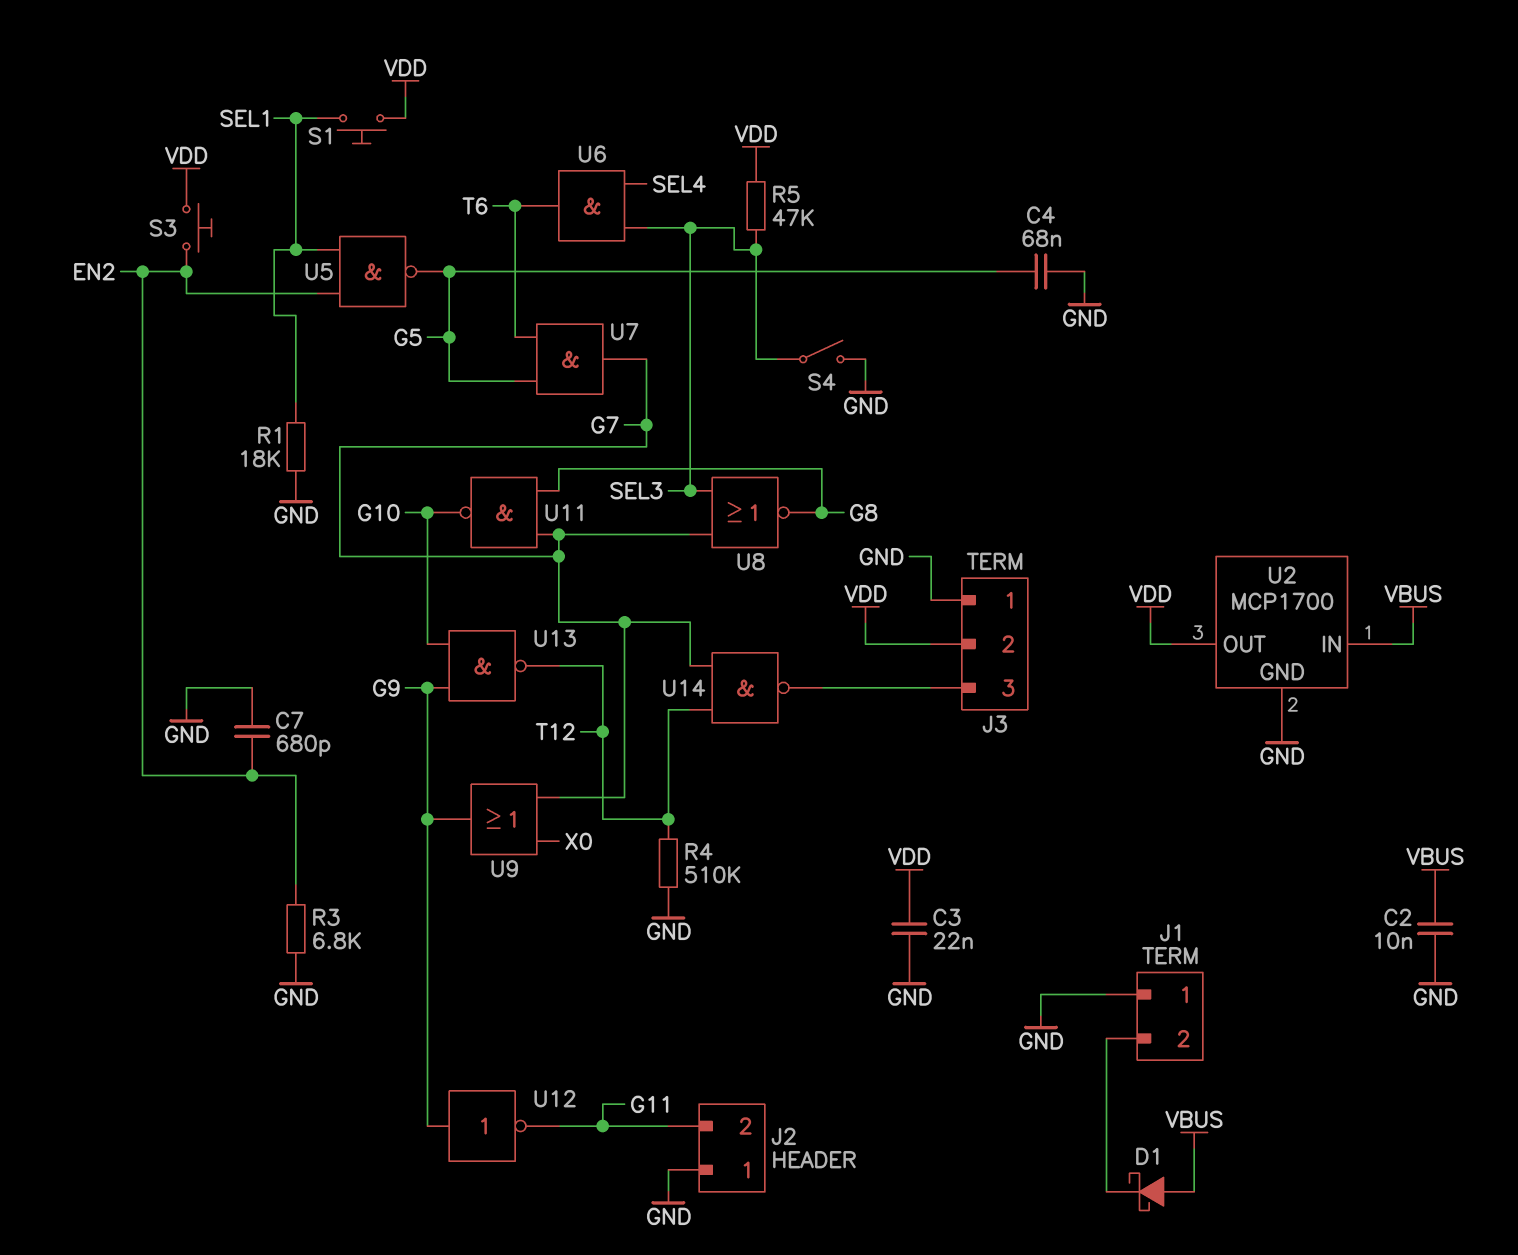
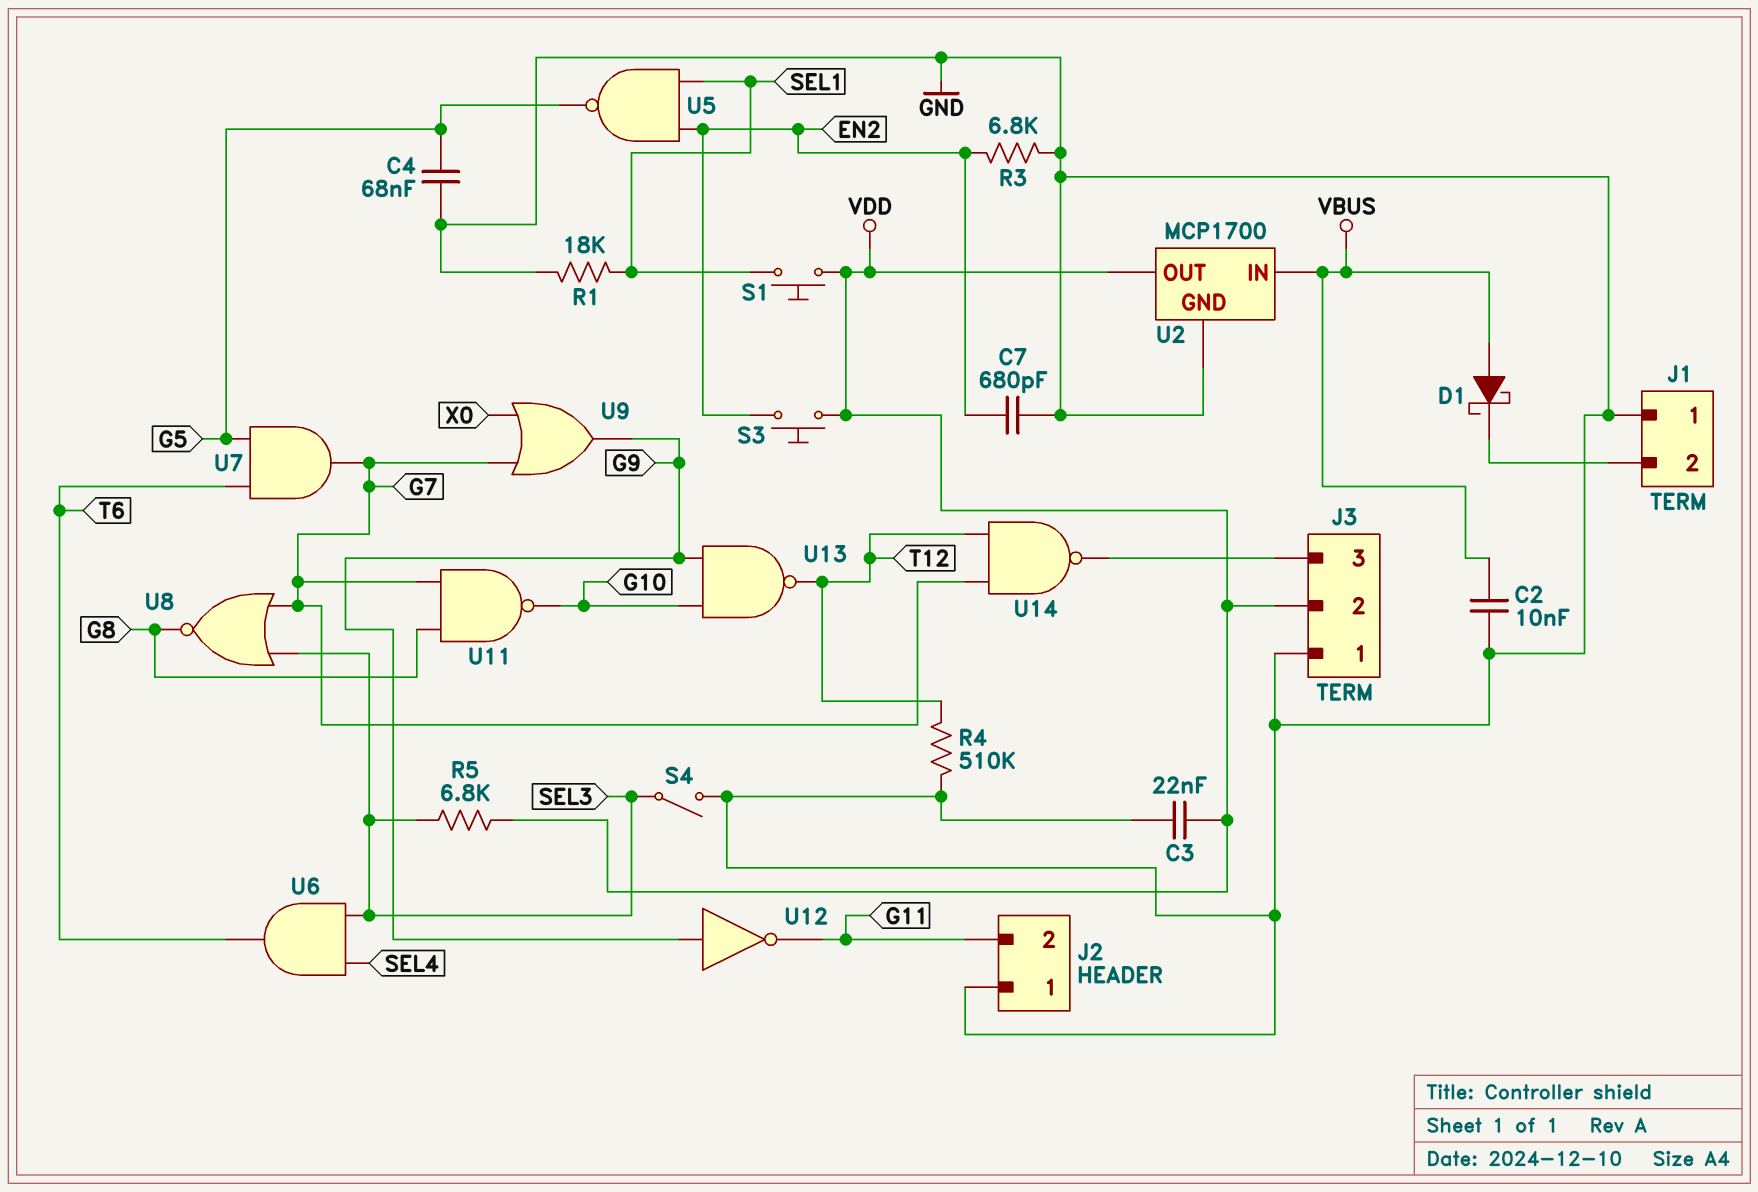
R5: 47k (SEL3, VDD) -> 6.8k (SEL3, VDD)

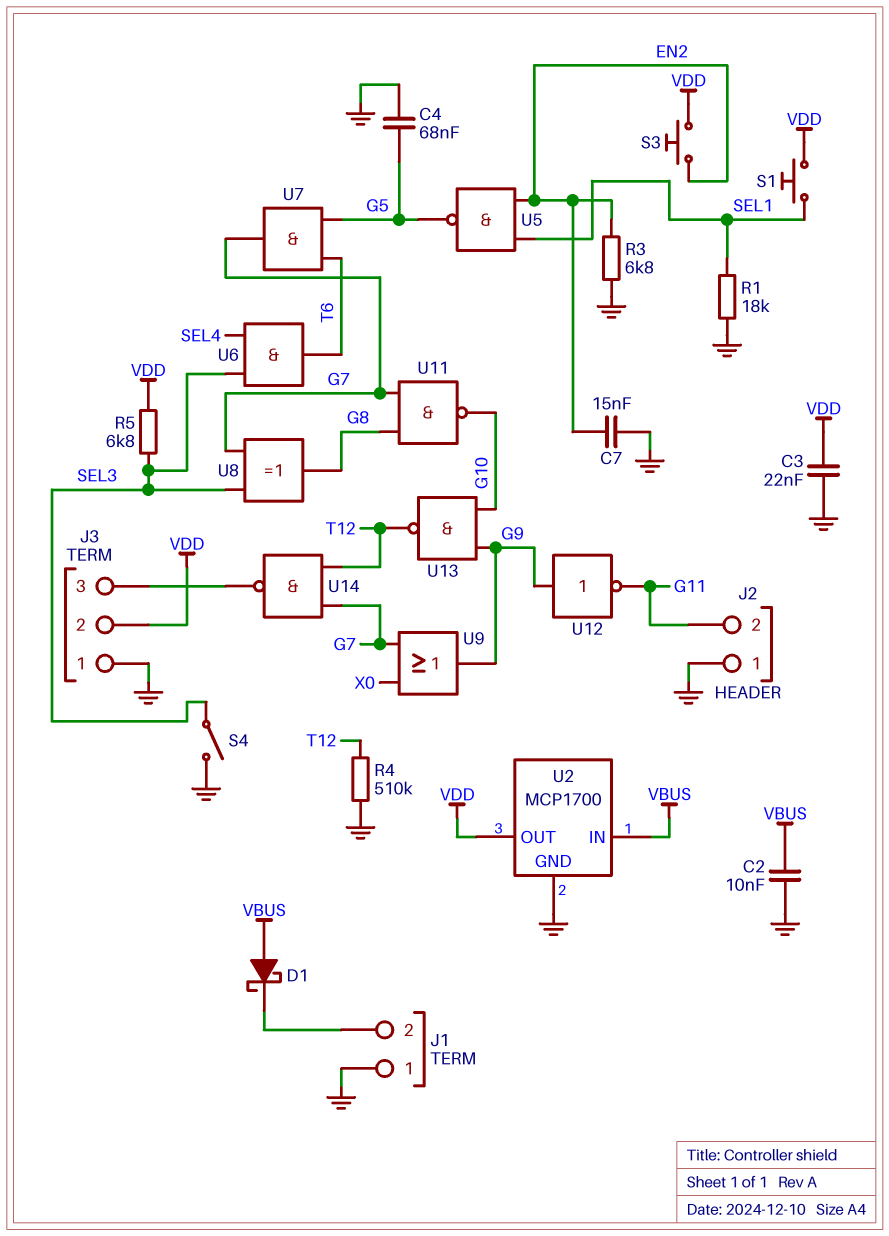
C7: 680pF (EN2, GND) -> 15nF (EN2, GND)
U8: NOR (in G7, in SEL3, out G8) -> XOR (in G7, in SEL3, out G8)

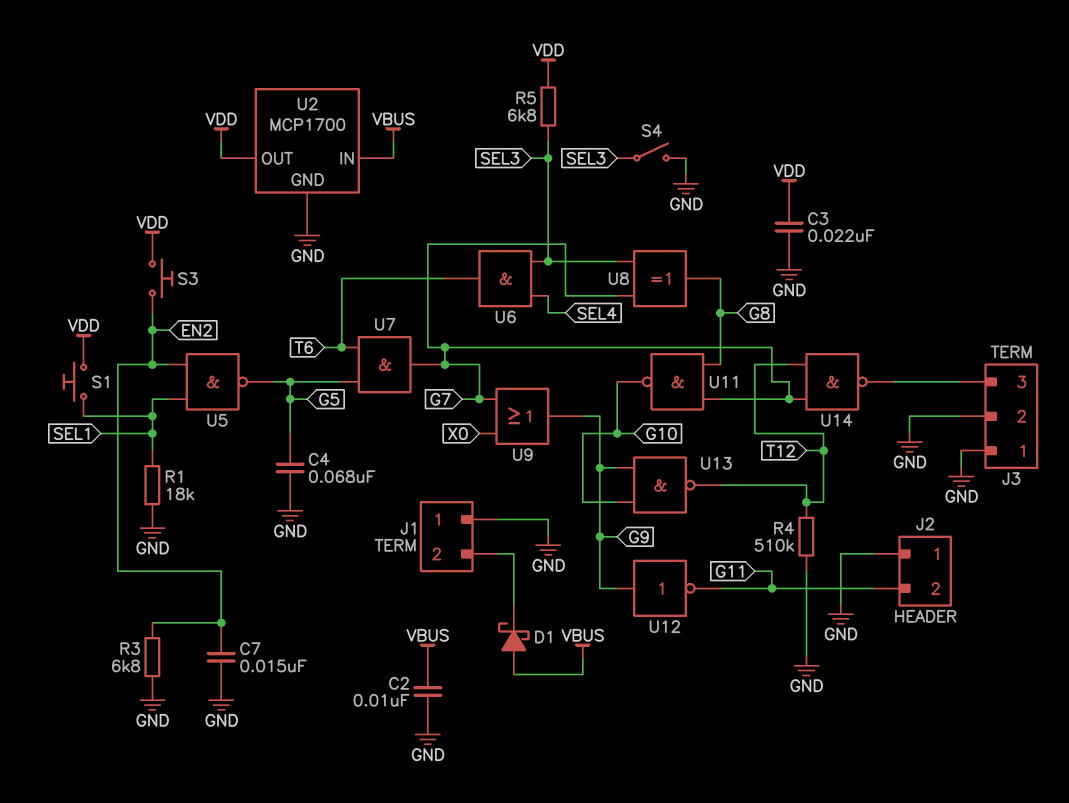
J3 pin 2: VDD -> GND

